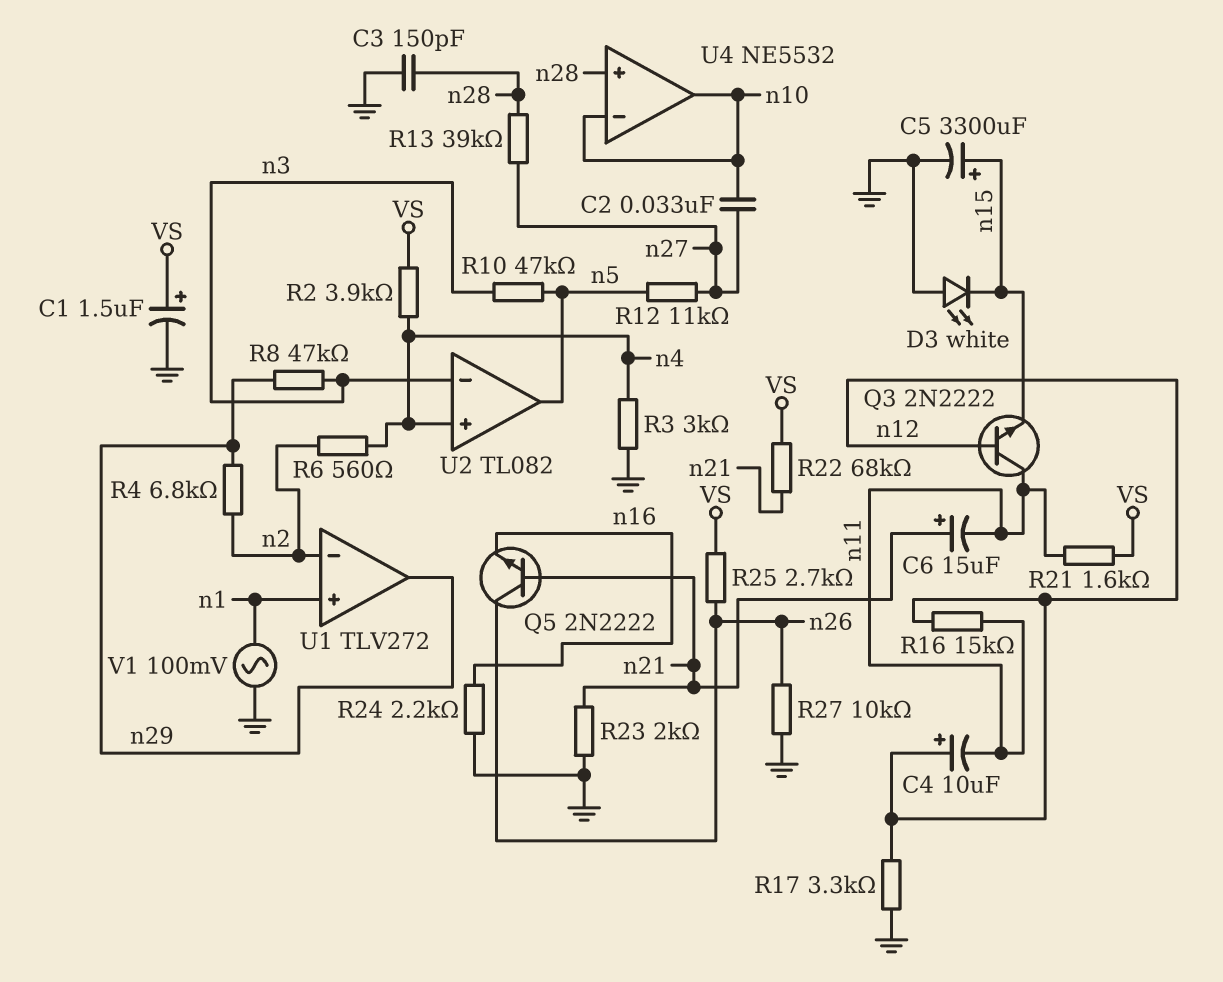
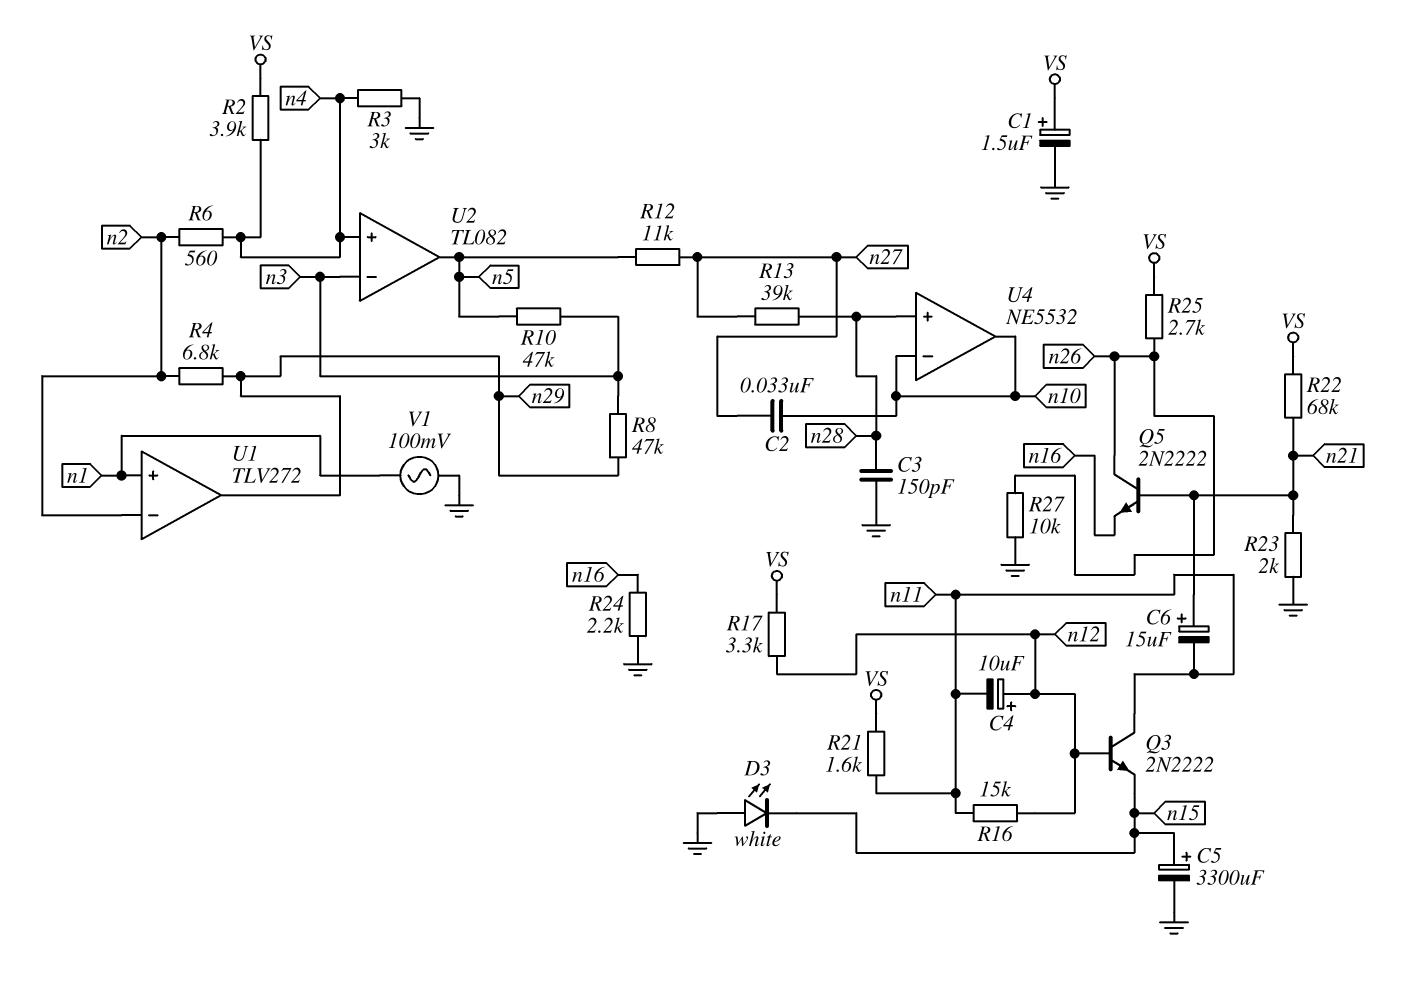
R17: 3.3k (GND, n12) -> 3.3k (VS, n12)

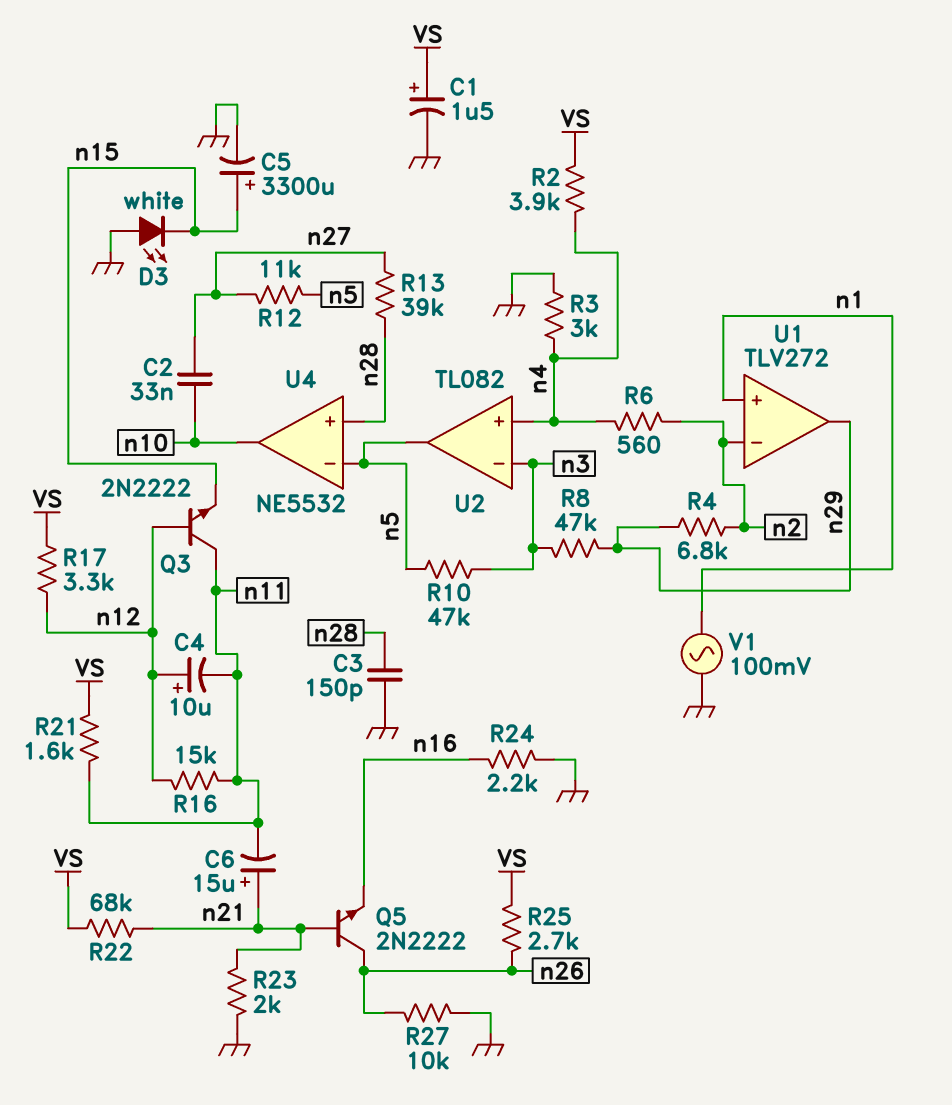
U4 pin in-: n10 -> n5

